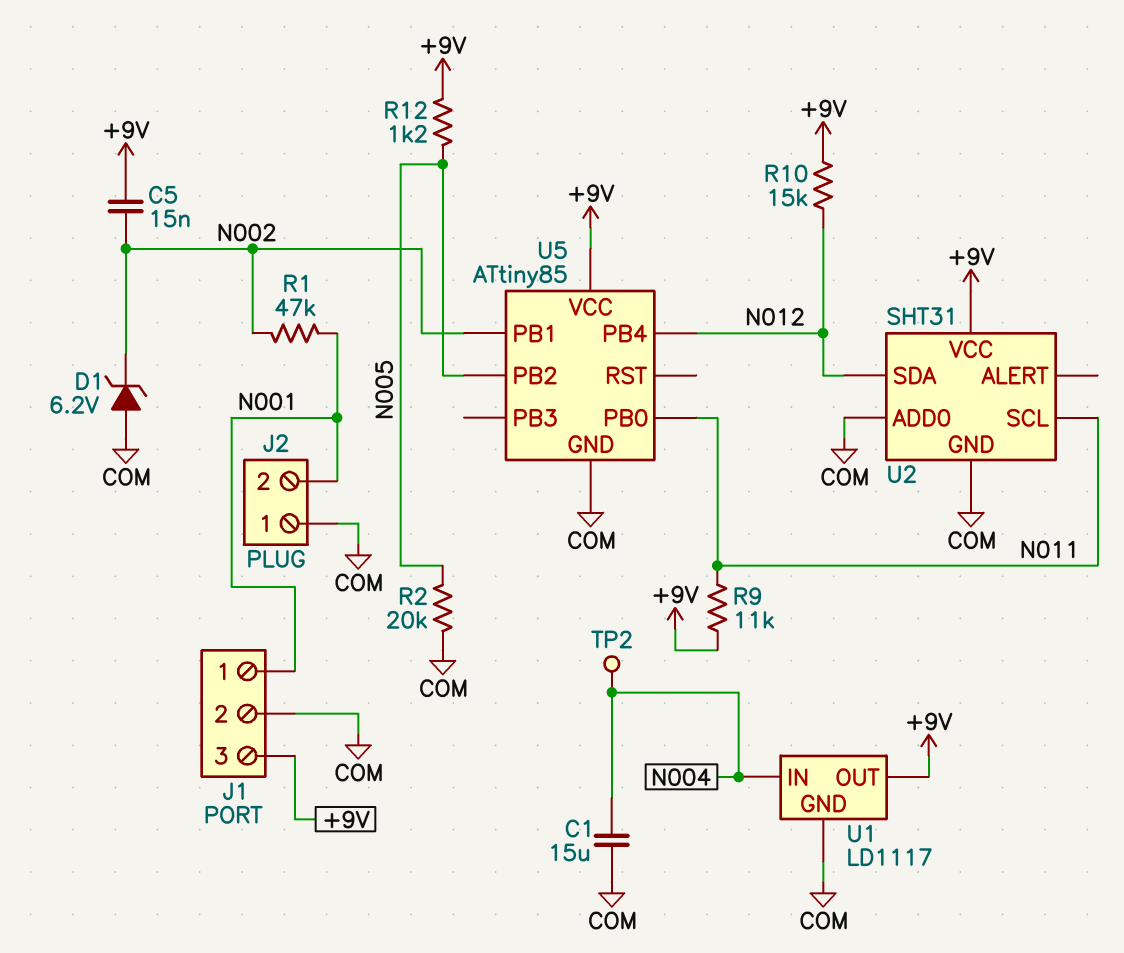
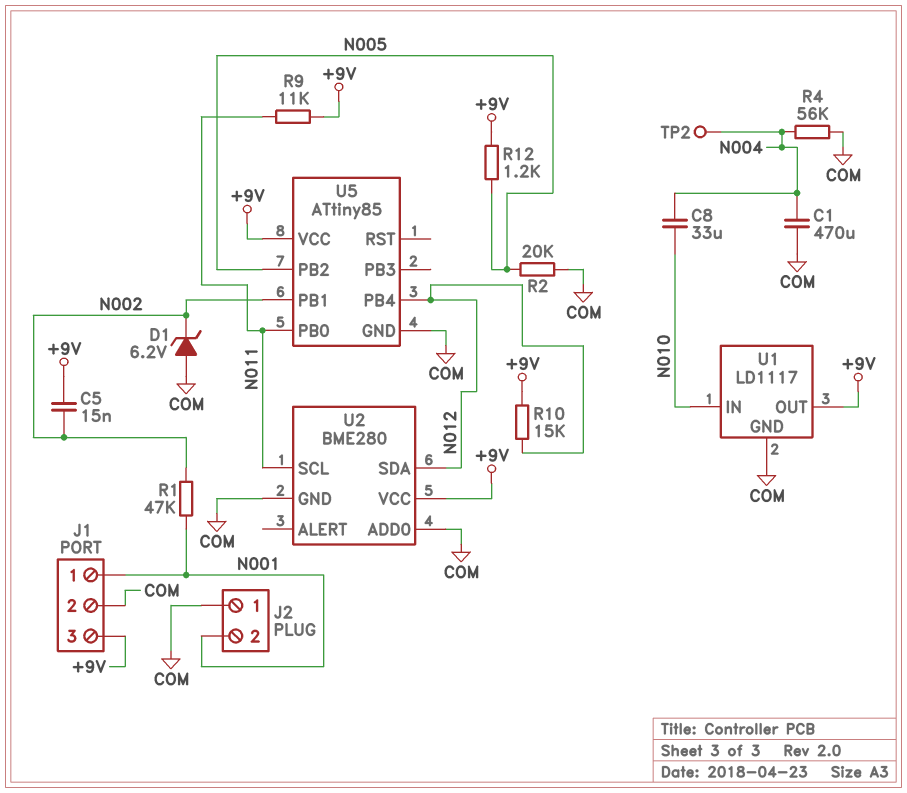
C1: 15uF (COM, N004) -> 470uF (COM, N004)
C8: none -> 33uF (N004, N010)
R4: none -> 56k (COM, N004)
U1 pin IN: N004 -> N010
U2: SHT31 -> BME280

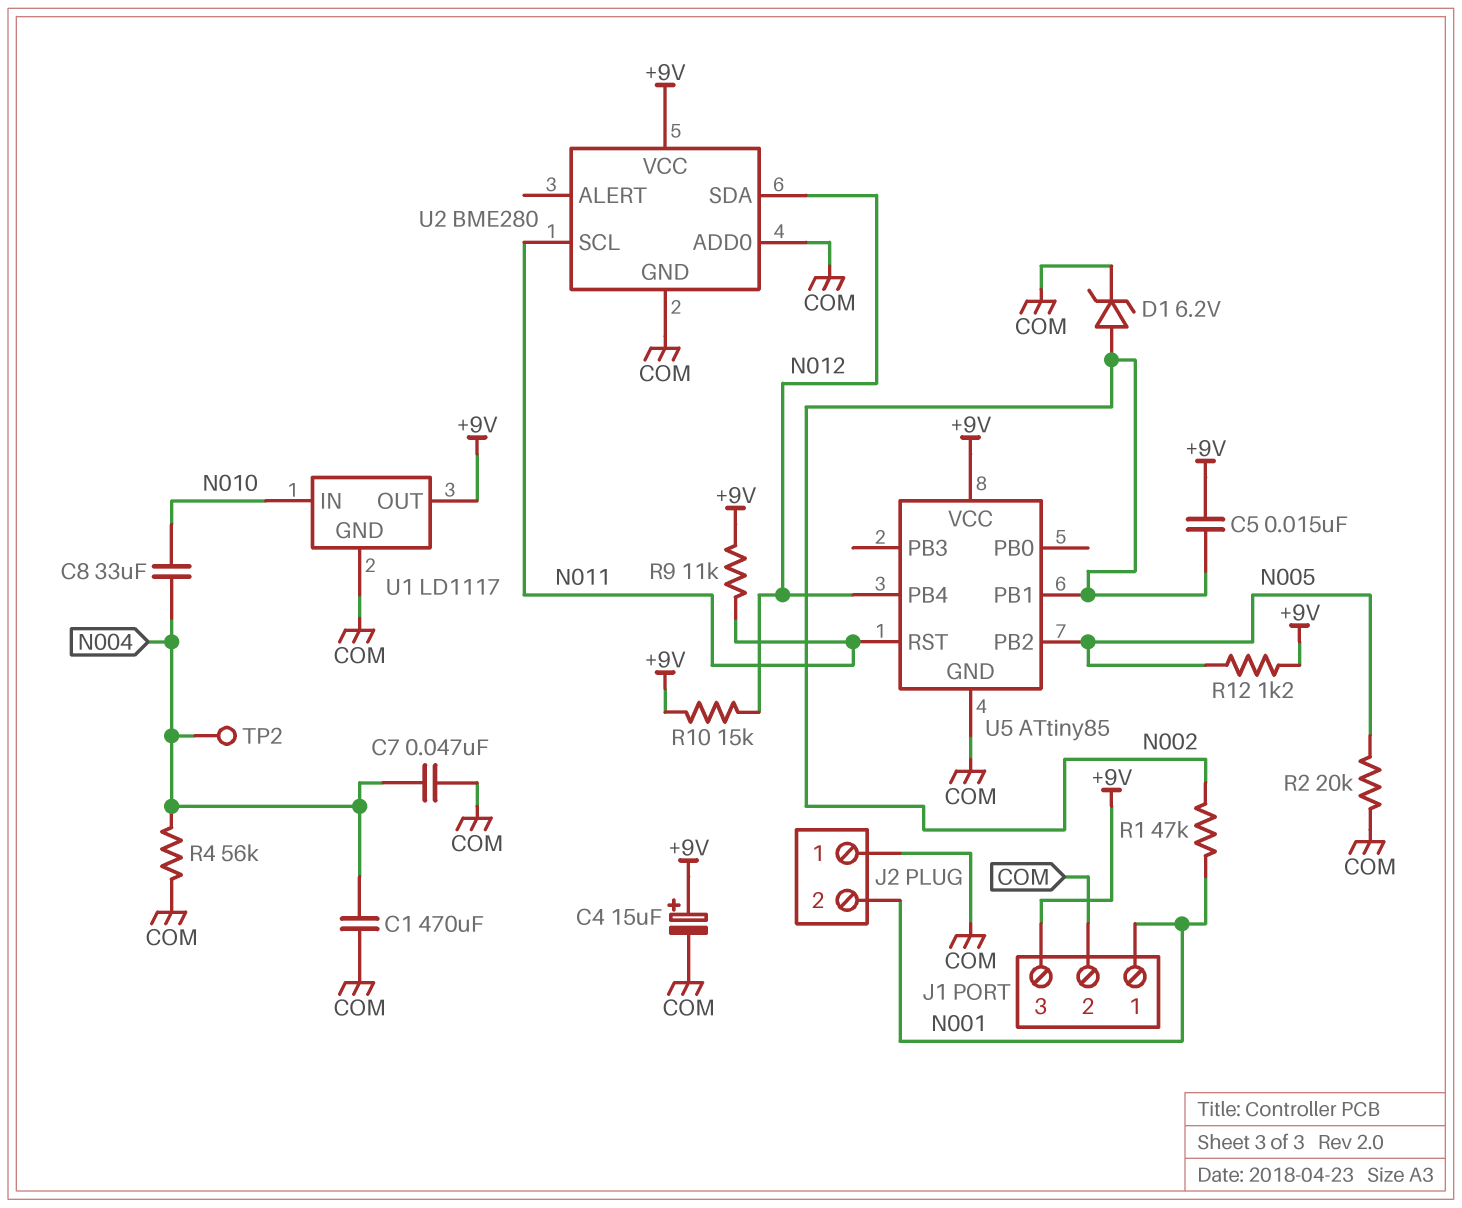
C4: none -> 15uF (plus +9V, minus COM)
C7: none -> 47nF (COM, N004)
D1: zener 6.2V (A COM, K N002) -> zener 6.2V (A N002, K COM)
U5 pin PB0: N011 -> none
U5 pin RST: none -> N011

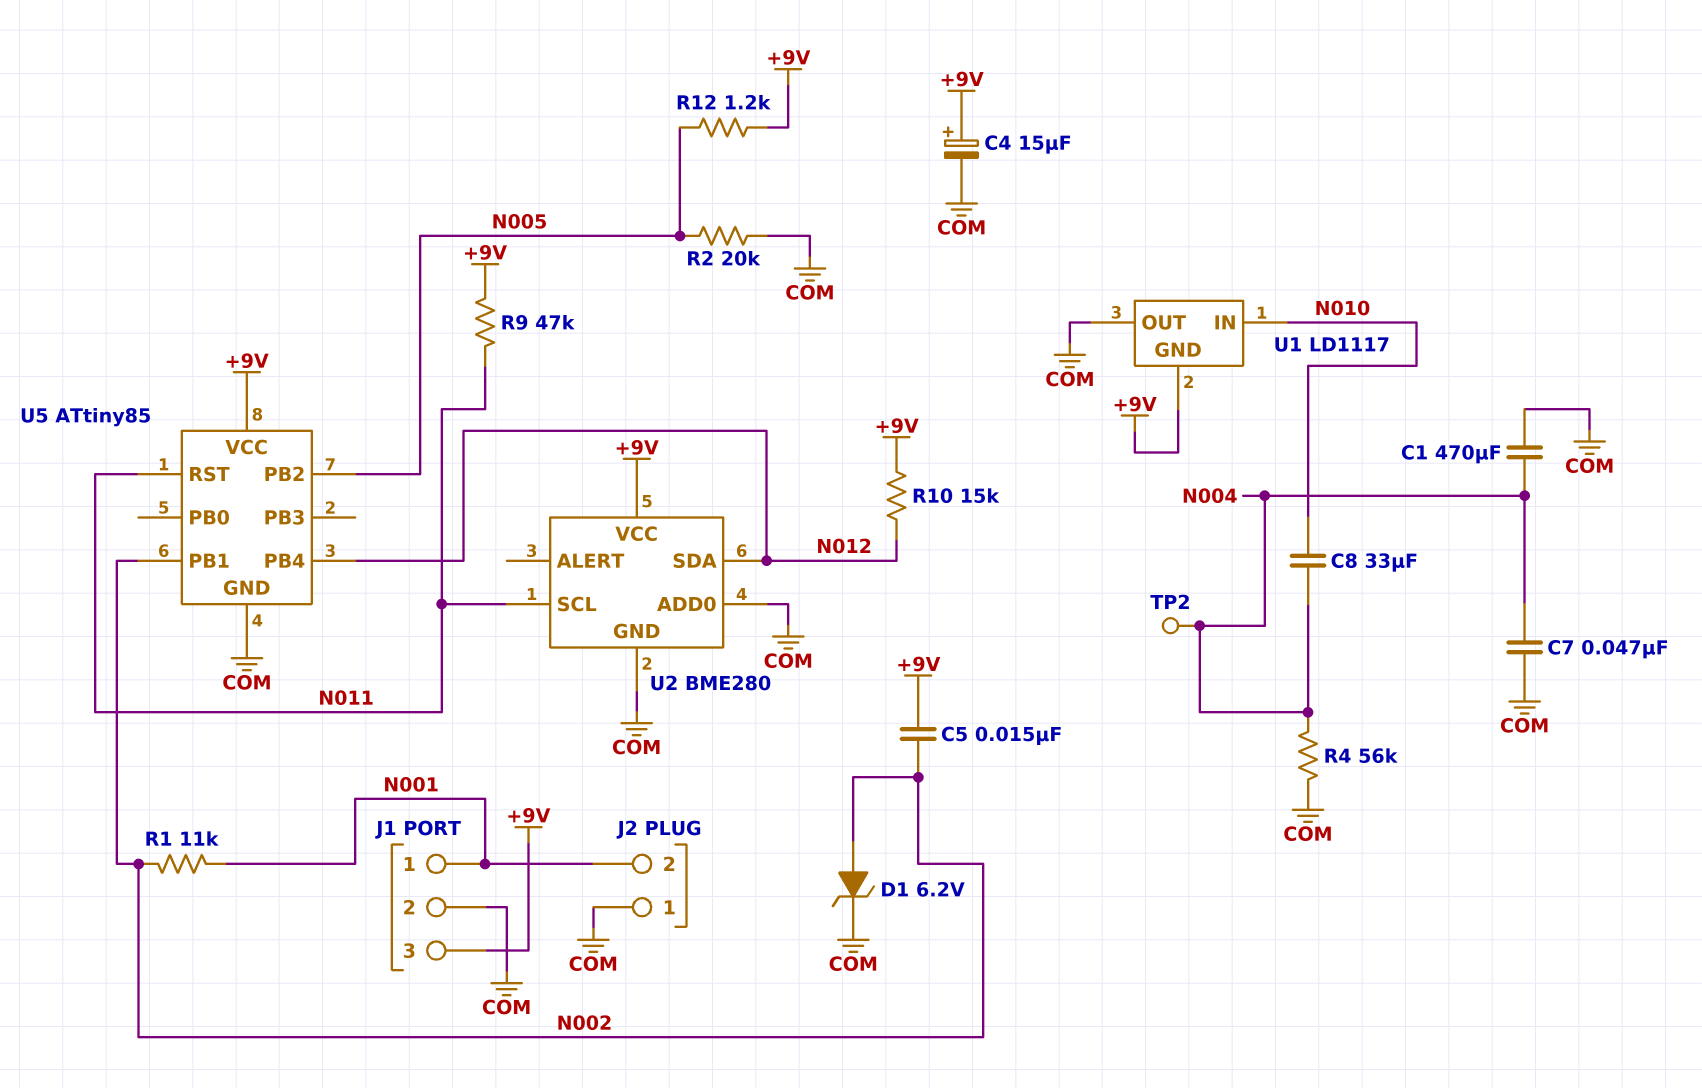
R1: 47k (N001, N002) -> 11k (N001, N002)
R9: 11k (+9V, N011) -> 47k (+9V, N011)
U1 pin GND: COM -> +9V
U1 pin OUT: +9V -> COM

